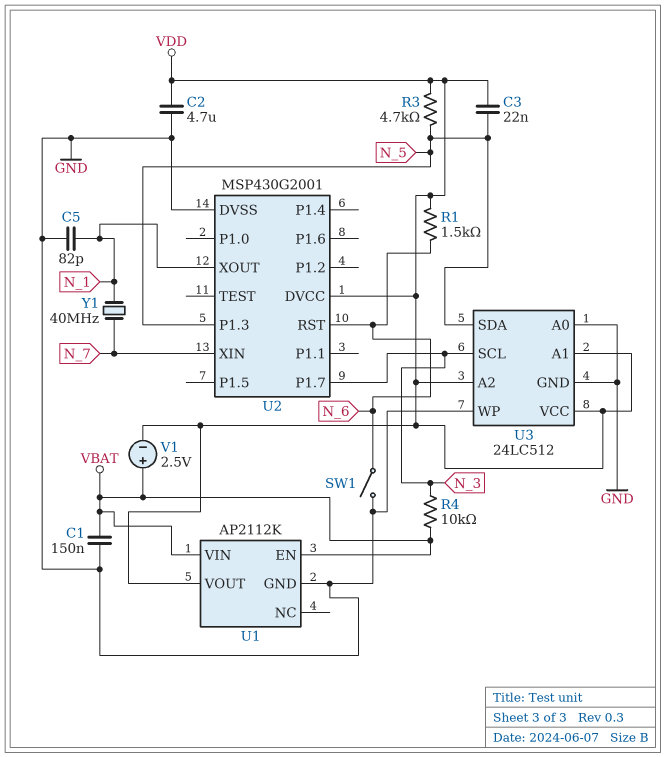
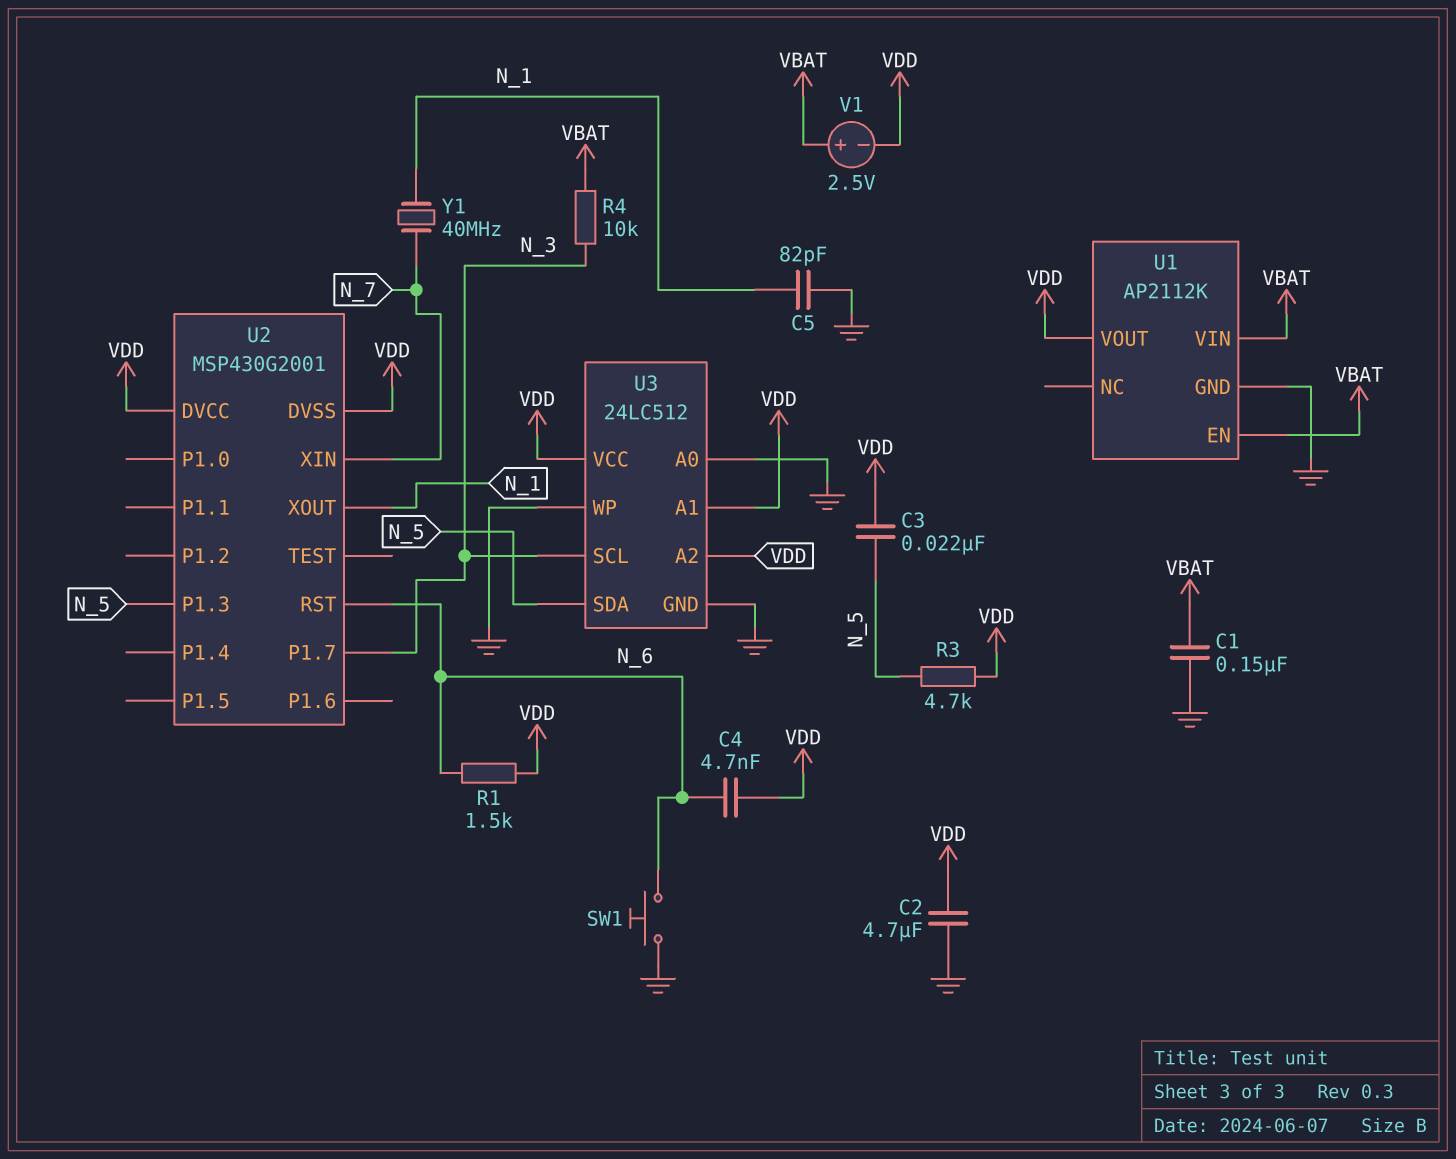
C4: none -> 4.7nF (N_6, VDD)
SW1: switch (GND, N_6) -> button (GND, N_6)
U2 pin DVSS: GND -> VDD

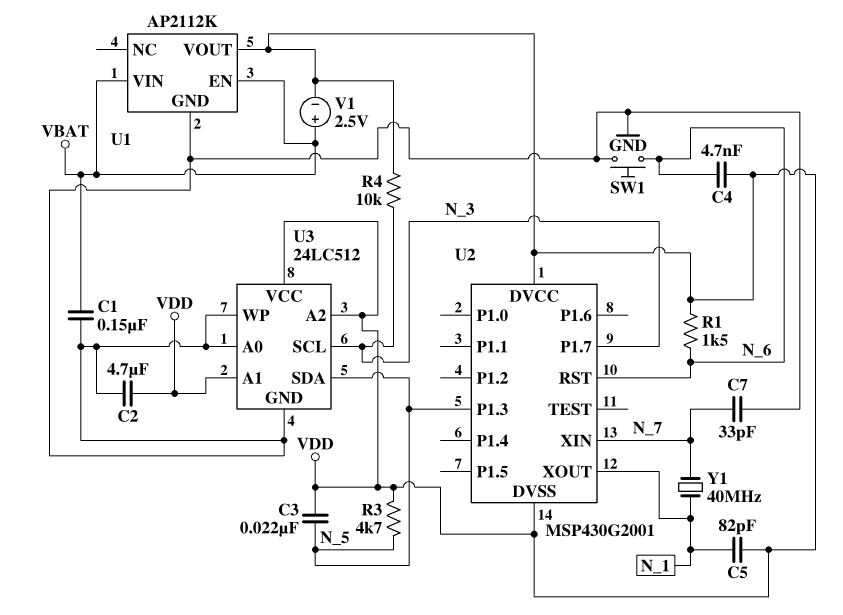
C5: 82pF (GND, N_1) -> 82pF (N_1, VDD)
C7: none -> 33pF (GND, N_7)
R4: 10k (N_3, VBAT) -> 10k (N_3, VDD)

